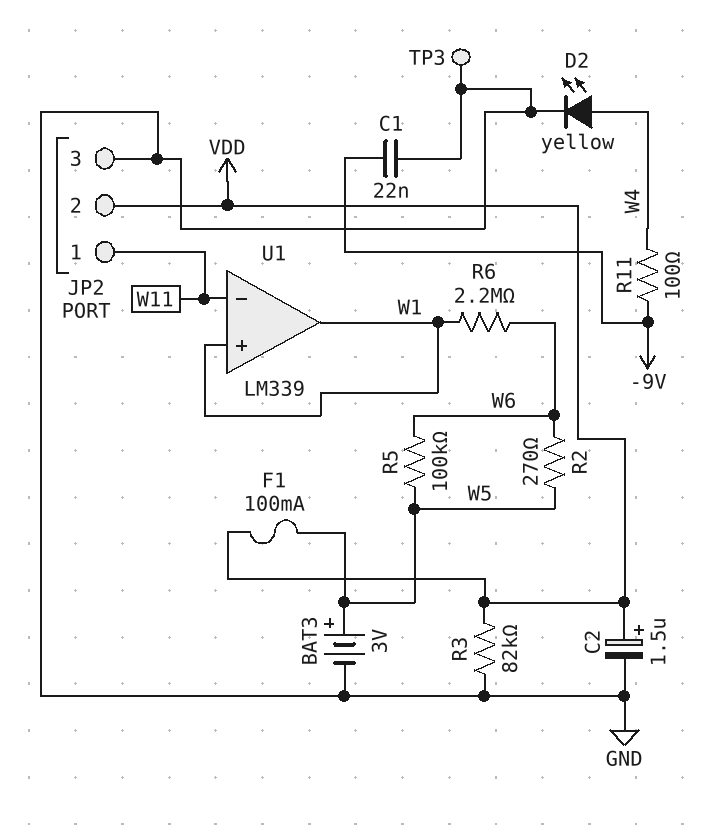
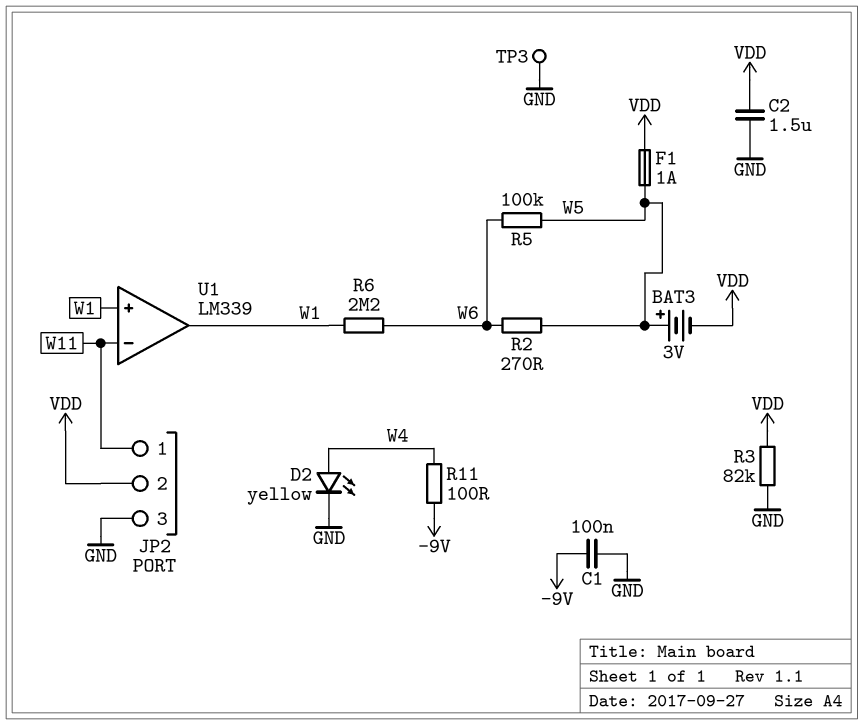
BAT3: 3V (plus W5, minus GND) -> 3V (plus W5, minus VDD)
C1: 22nF (-9V, GND) -> 100nF (-9V, GND)
C2: 1.5uF (plus VDD, minus GND) -> 1.5uF (GND, VDD)
F1: 100mA (VDD, W5) -> 1A (VDD, W5)

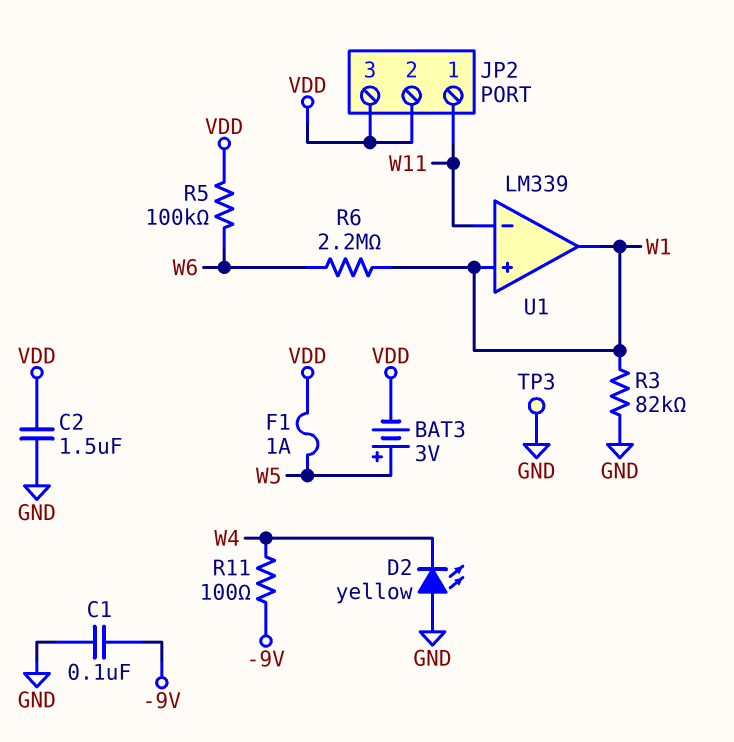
D2: LED yellow (A W4, K GND) -> LED yellow (A GND, K W4)
JP2 pin 3: GND -> VDD
R2: 270 (W5, W6) -> none
R3: 82k (GND, VDD) -> 82k (GND, W1)
R5: 100k (W5, W6) -> 100k (VDD, W6)

